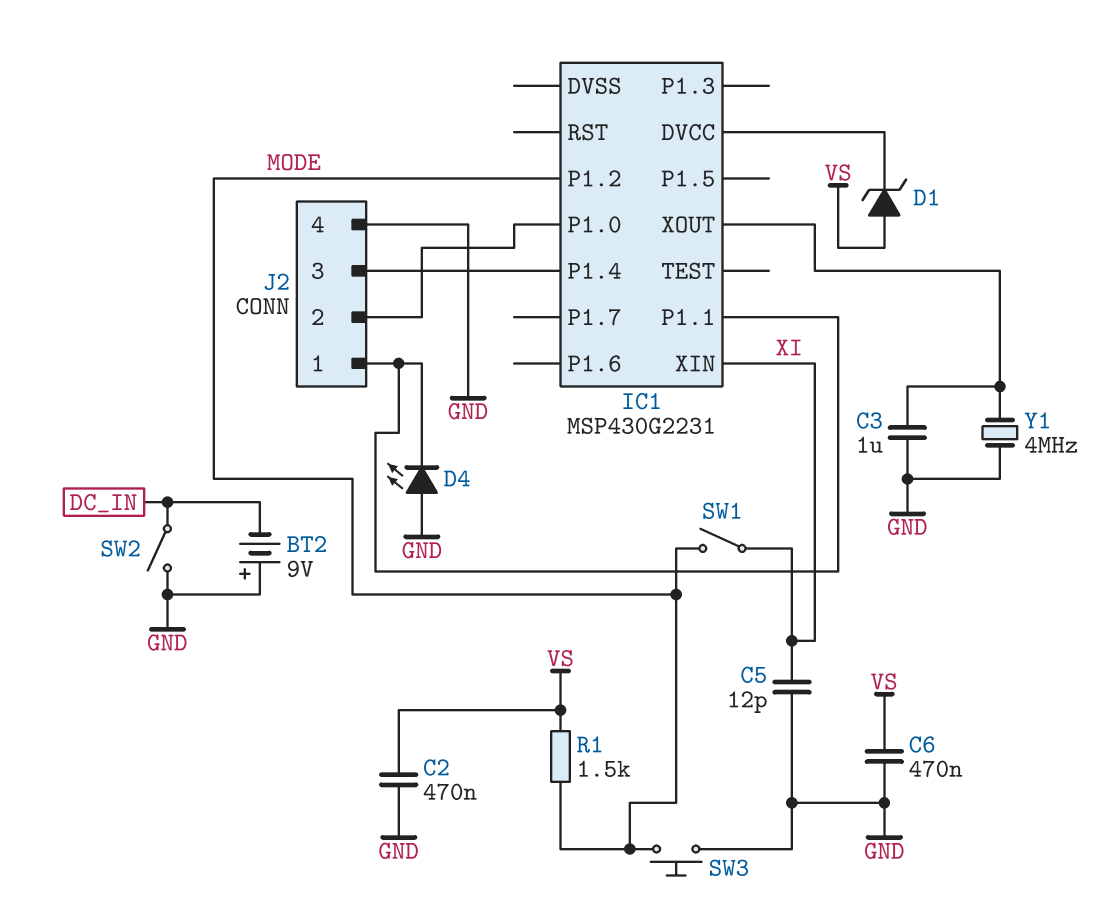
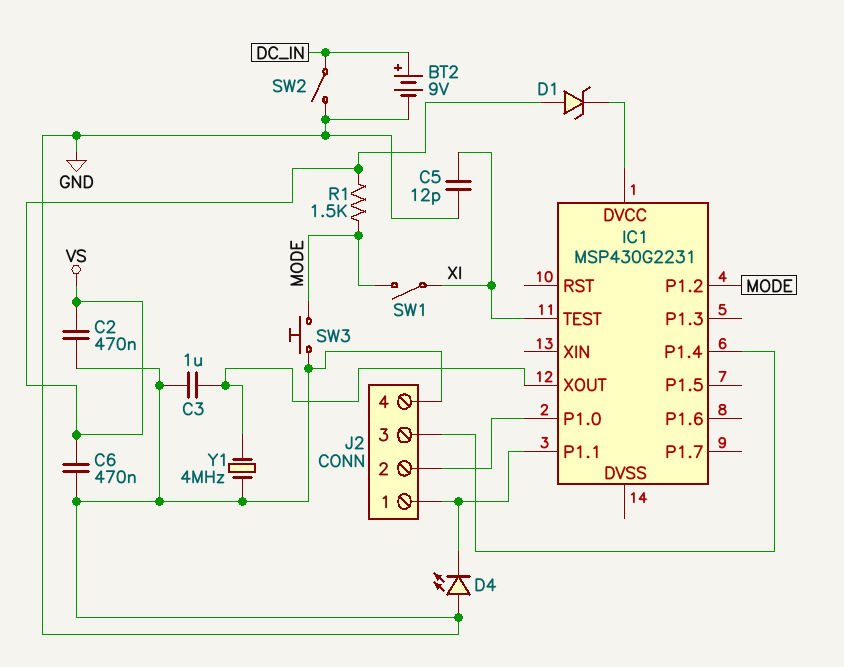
BT2: 9V (plus GND, minus DC_IN) -> 9V (plus DC_IN, minus GND)
IC1 pin TEST: none -> XI
IC1 pin XIN: XI -> none

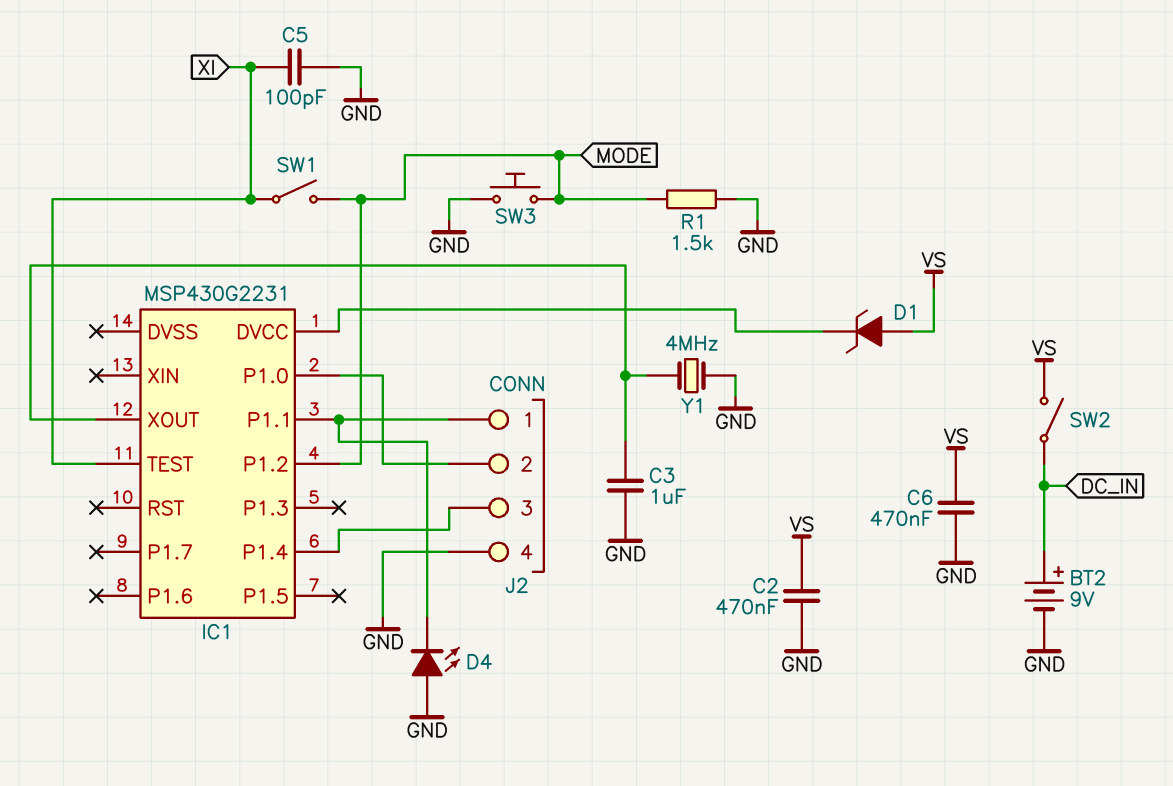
C5: 12pF (GND, XI) -> 100pF (GND, XI)
R1: 1.5k (MODE, VS) -> 1.5k (GND, MODE)
SW2: switch (DC_IN, GND) -> switch (DC_IN, VS)

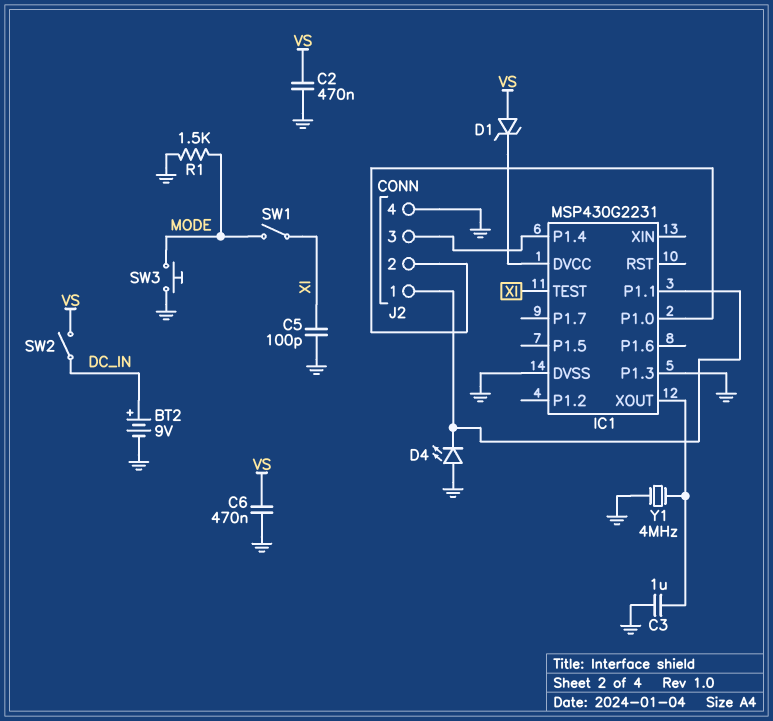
IC1 pin DVSS: none -> GND
IC1 pin P1.2: MODE -> none
IC1 pin P1.3: none -> GND

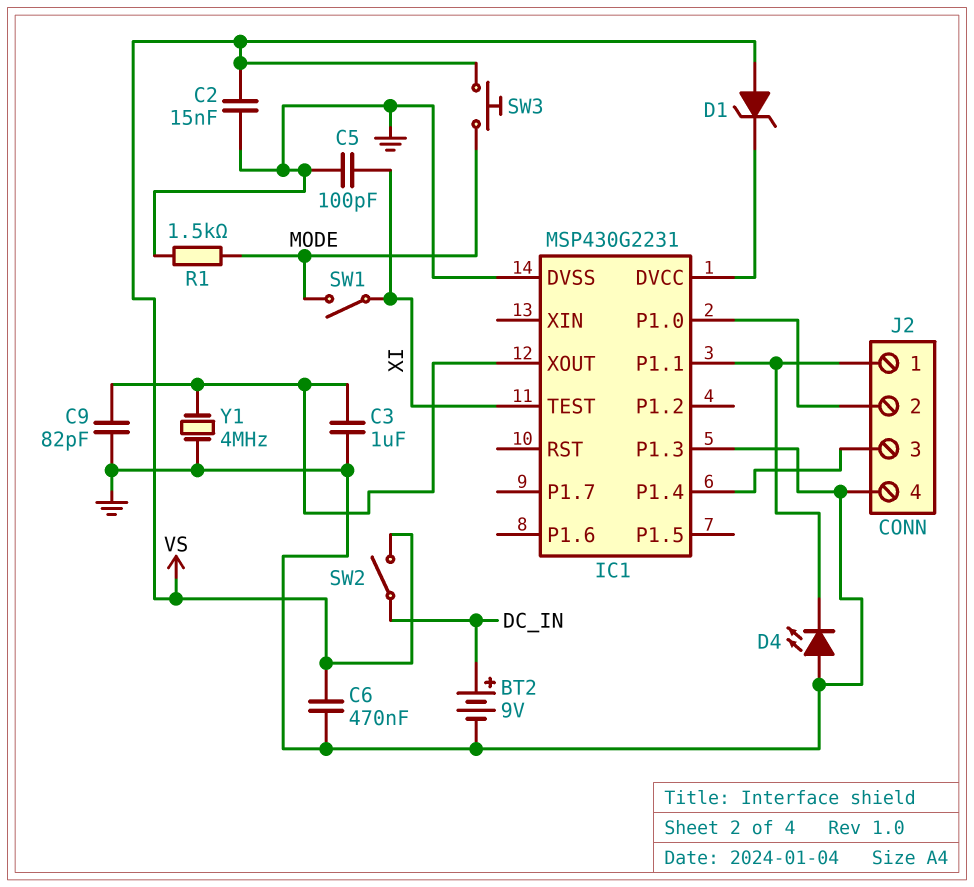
C2: 470nF (GND, VS) -> 15nF (GND, VS)
C9: none -> 82pF (GND, IC1/XOUT)
SW3: button (GND, MODE) -> button (MODE, VS)

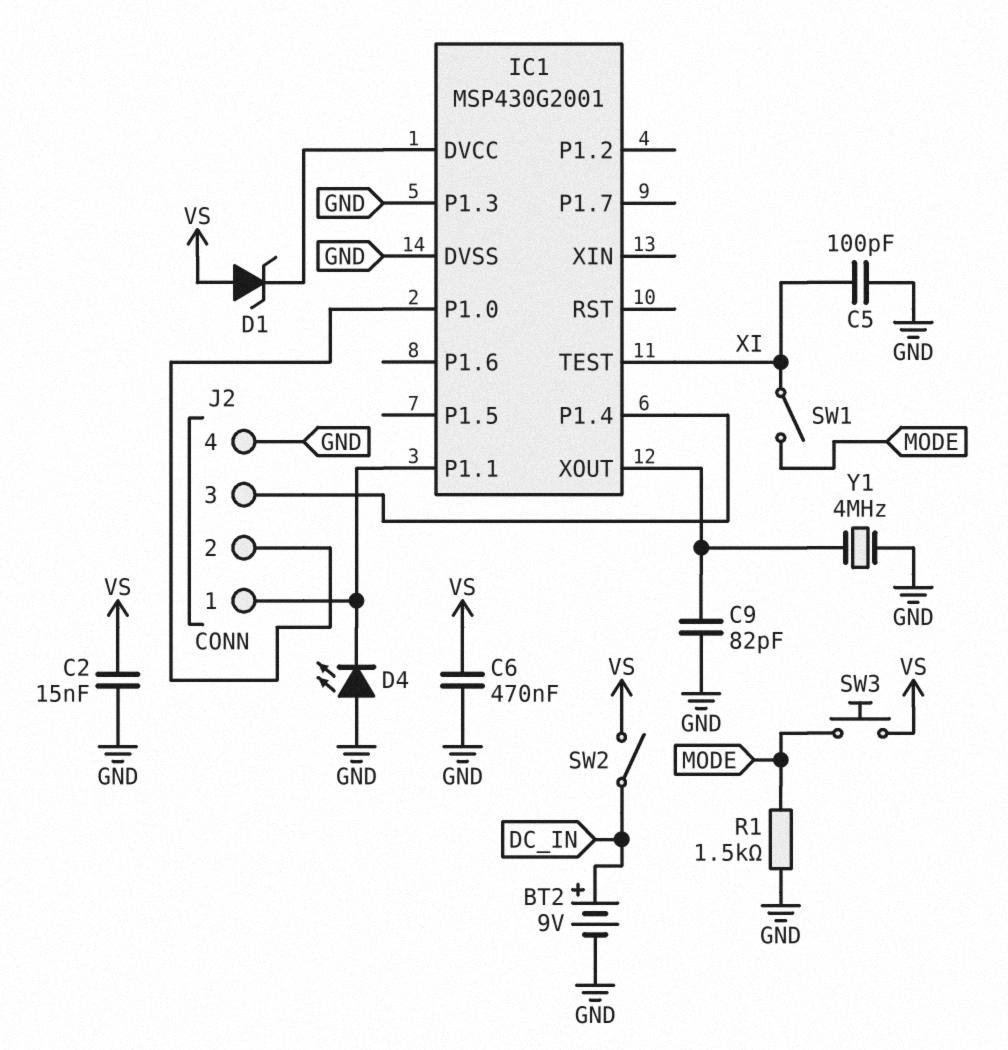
C3: 1uF (GND, IC1/XOUT) -> none
IC1: MSP430G2231 -> MSP430G2001

